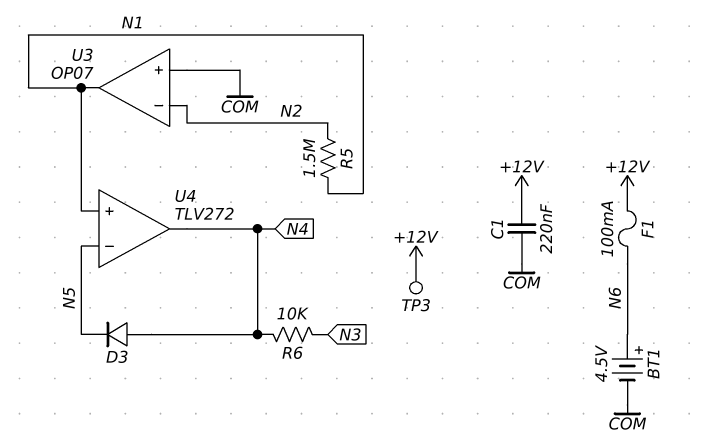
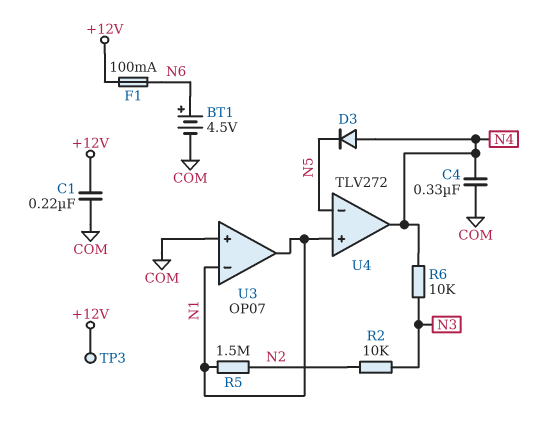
C4: none -> 330nF (COM, N4)
R2: none -> 10k (N2, N3)
U3 pin in-: N2 -> N1

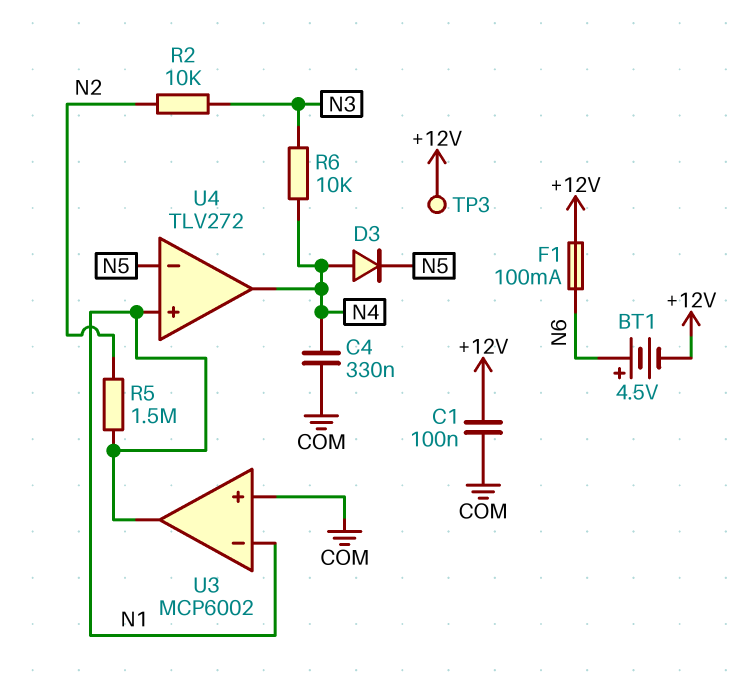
BT1: 4.5V (plus N6, minus COM) -> 4.5V (plus N6, minus +12V)
C1: 220nF (+12V, COM) -> 100nF (+12V, COM)
U3: OP07 -> MCP6002

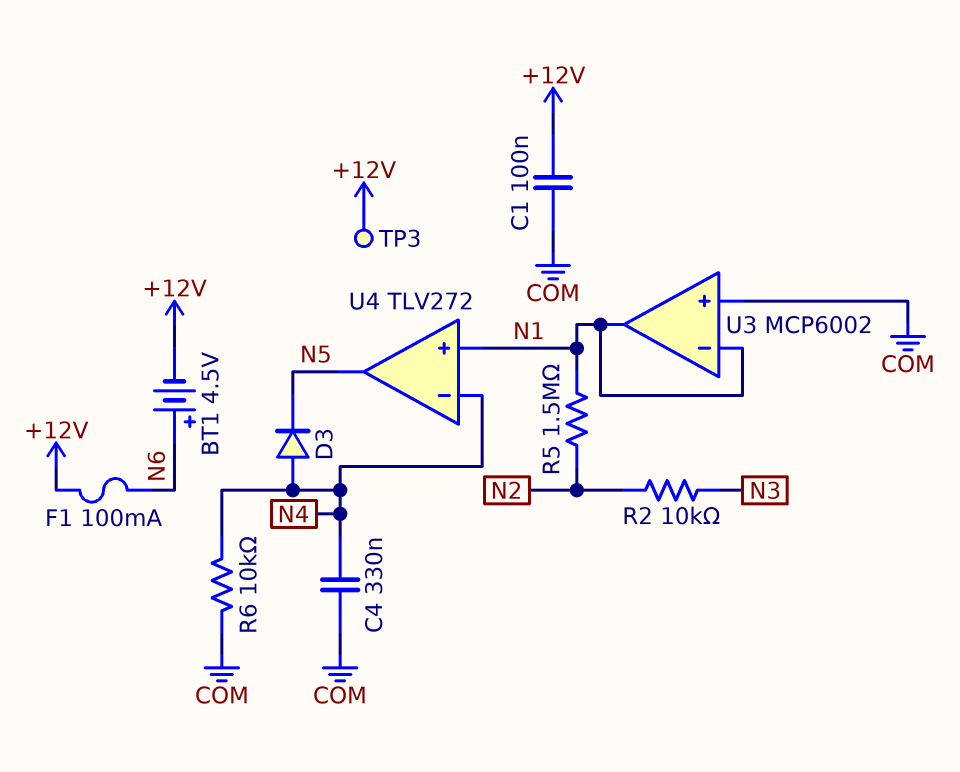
R6: 10k (N3, N4) -> 10k (COM, N4)
U4 pin in-: N5 -> N4
U4 pin out: N4 -> N5

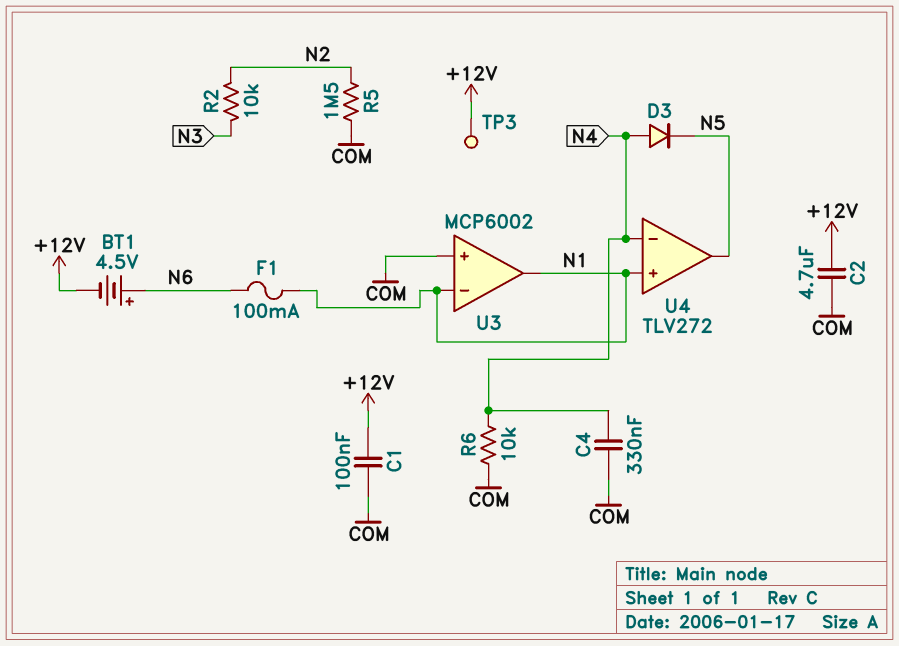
C2: none -> 4.7uF (+12V, COM)
F1: 100mA (+12V, N6) -> 100mA (N1, N6)
R5: 1.5M (N1, N2) -> 1.5M (COM, N2)

